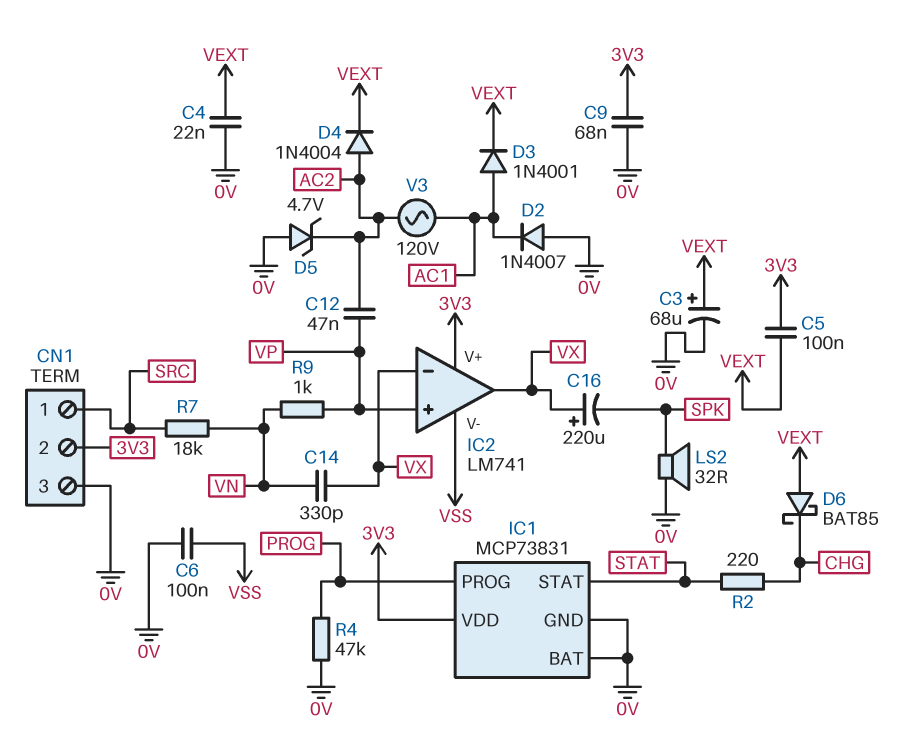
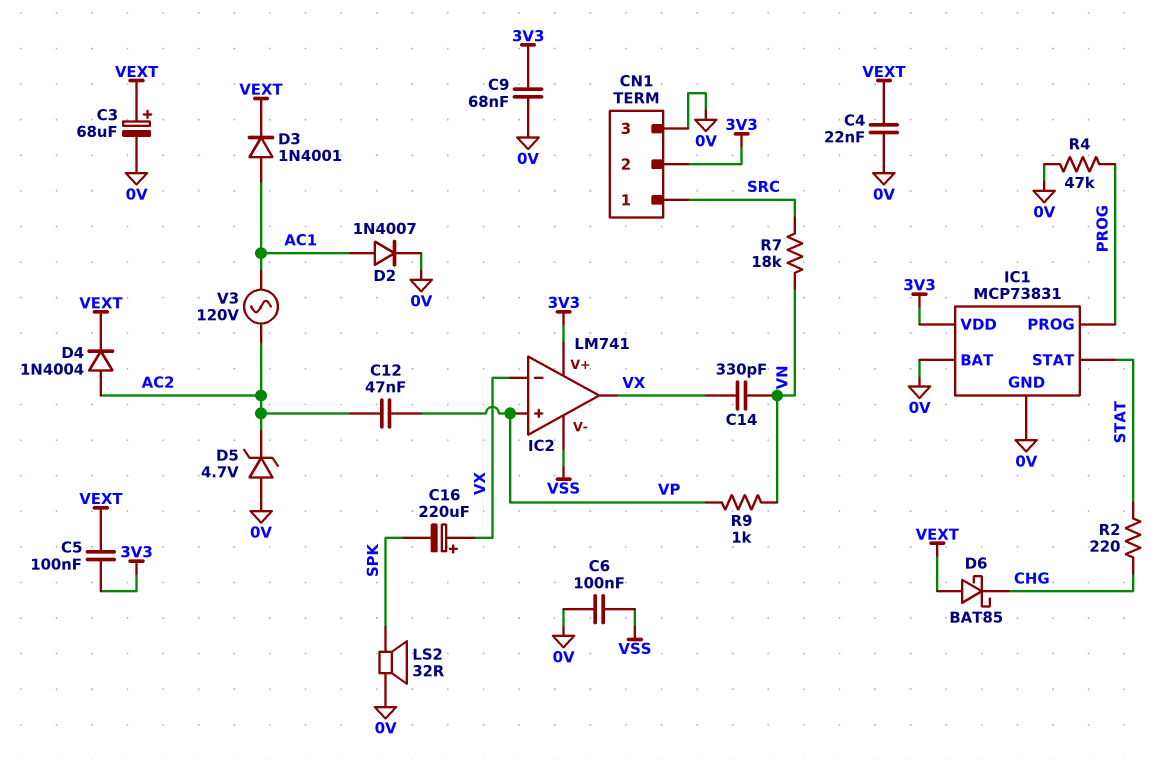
D2: diode 1N4007 (A 0V, K AC1) -> diode 1N4007 (A AC1, K 0V)

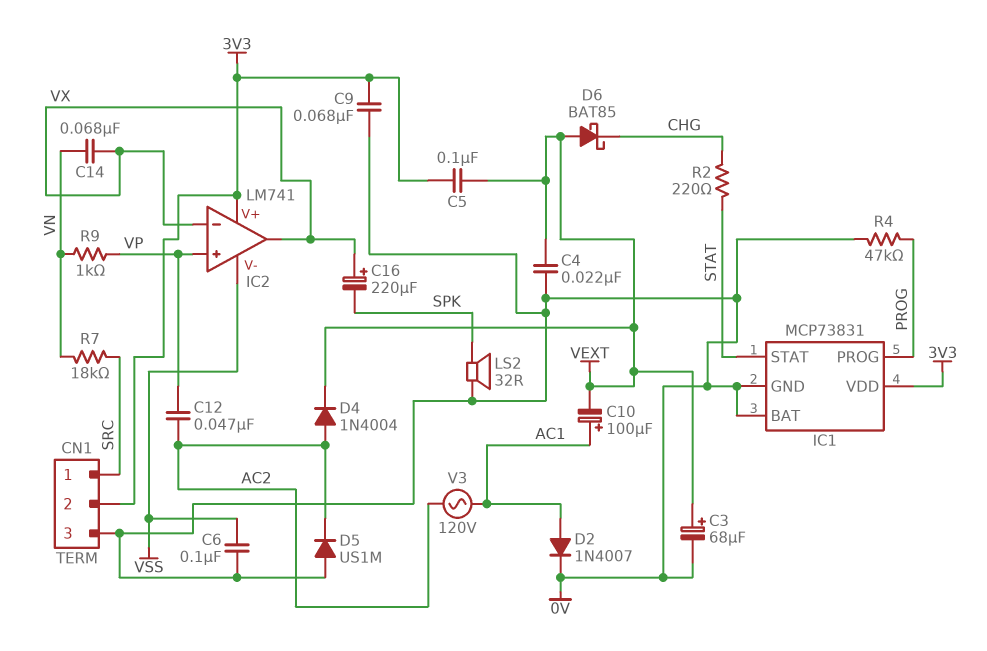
C10: none -> 100uF (plus AC1, minus VEXT)
C14: 330pF (VN, VX) -> 68nF (VN, VX)
D3: diode 1N4001 (A AC1, K VEXT) -> none
D5: zener 4.7V (A 0V, K AC2) -> diode US1M (A 0V, K AC2)

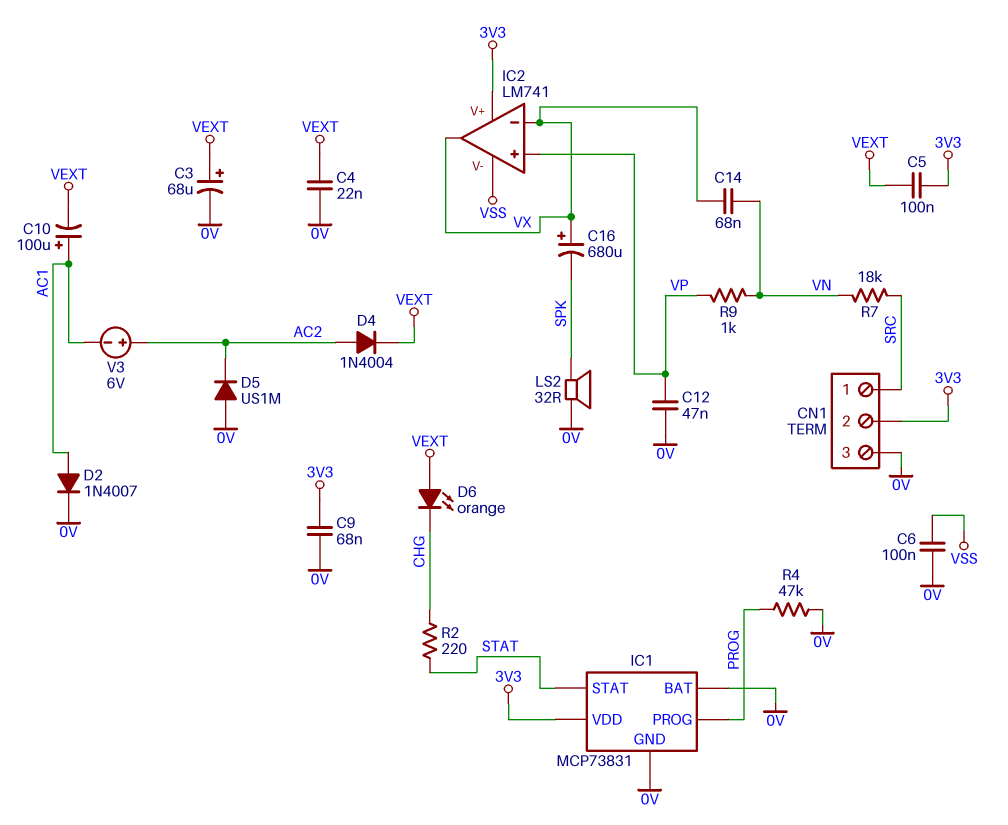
C12: 47nF (AC2, VP) -> 47nF (0V, VP)
C16: 220uF (plus VX, minus SPK) -> 680uF (plus VX, minus SPK)
D6: schottky BAT85 (A VEXT, K CHG) -> LED orange (A VEXT, K CHG)
V3: AC 120V (AC1, AC2) -> 6V (plus AC2, minus AC1)

